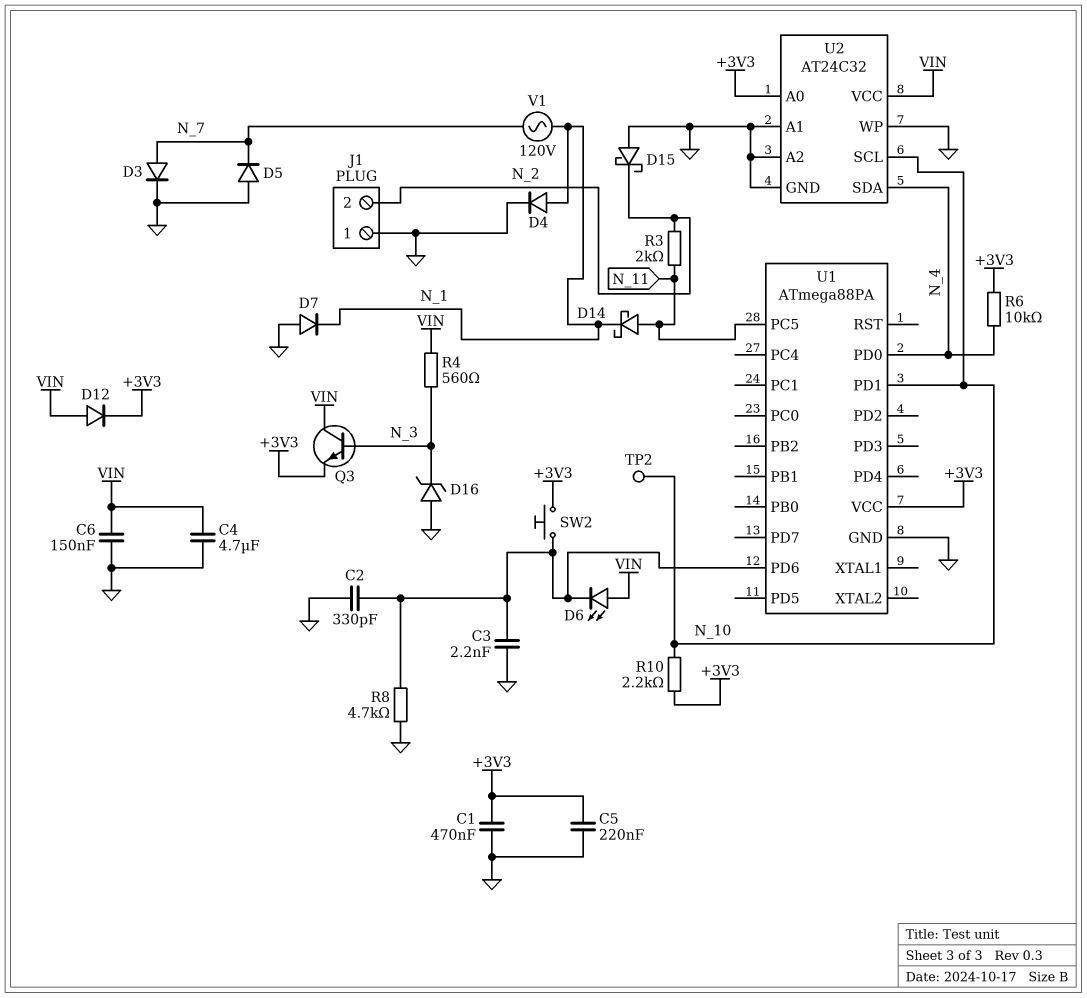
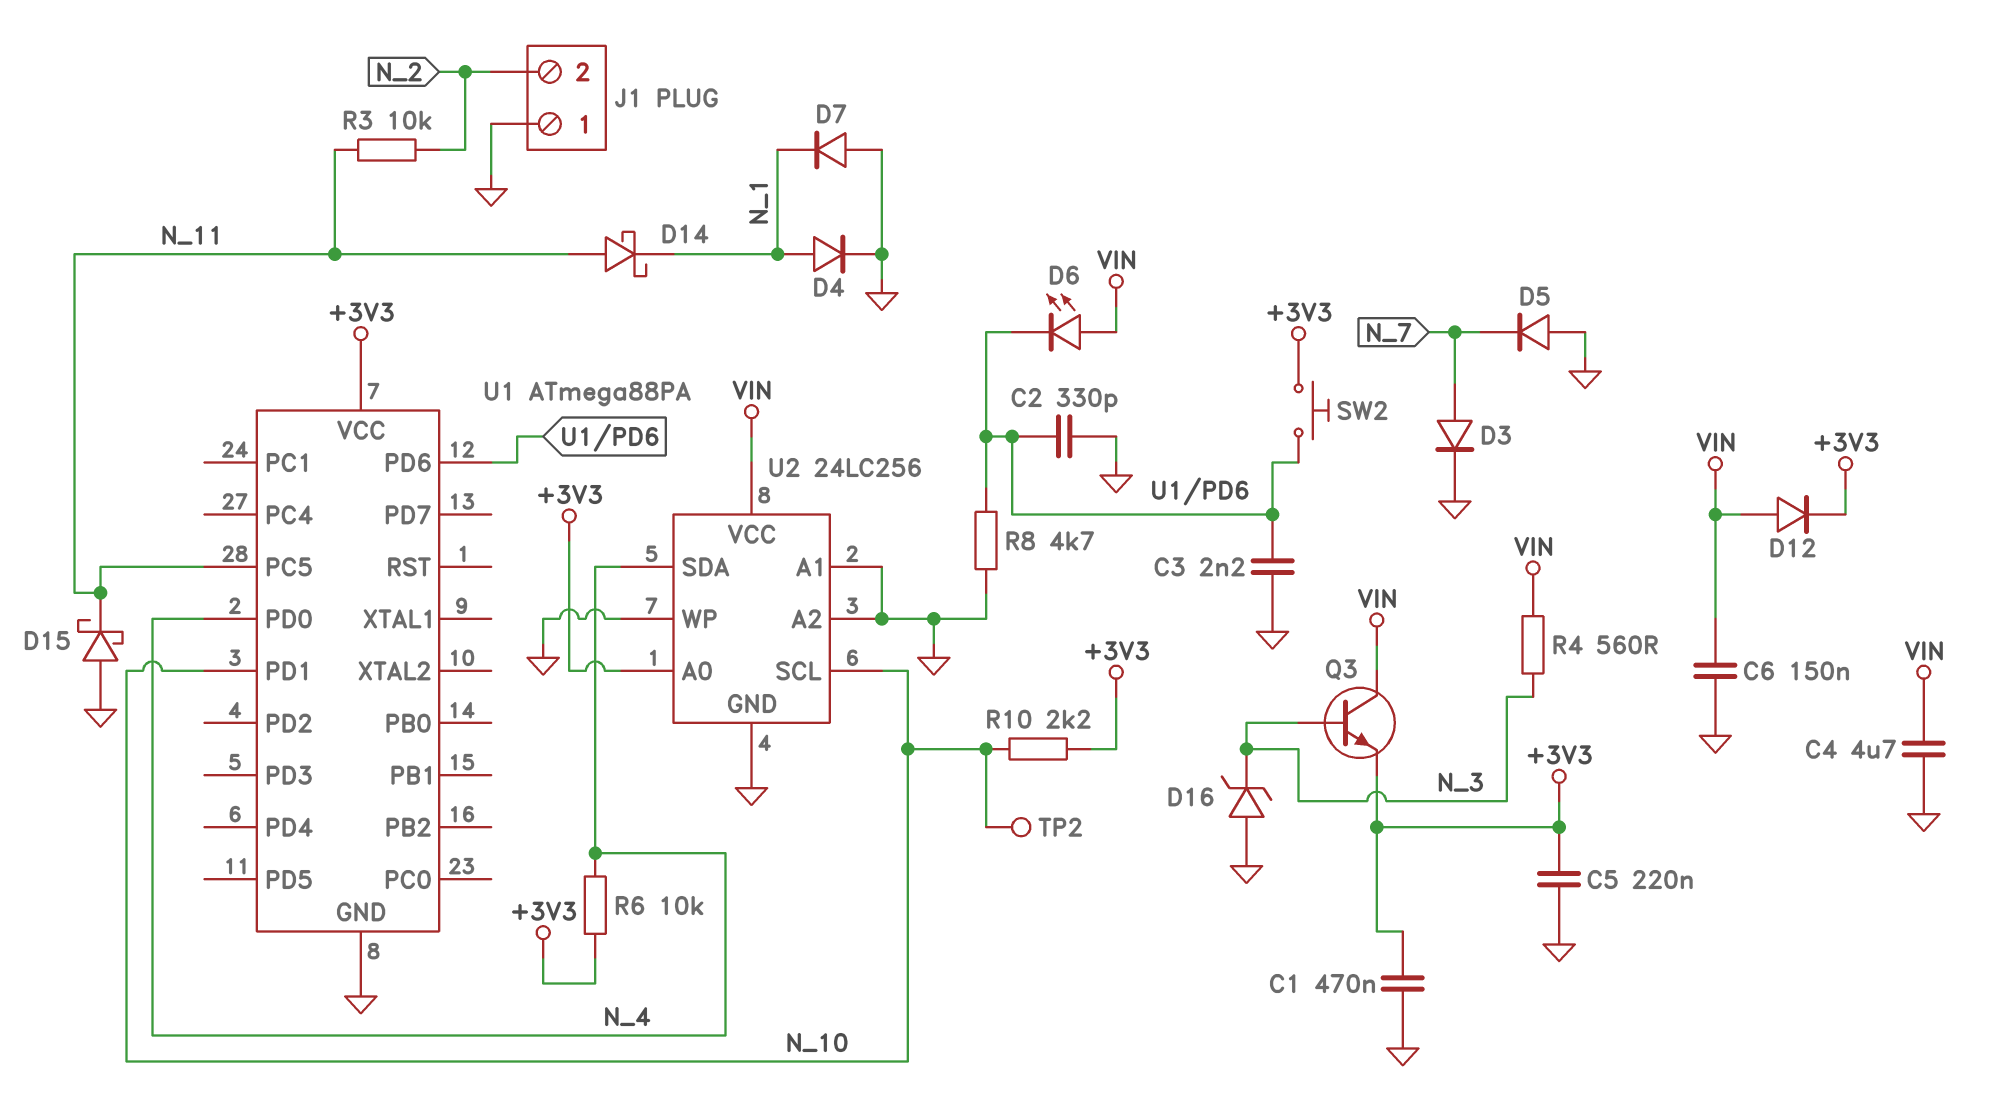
D15: schottky (A GND, K N_2) -> schottky (A GND, K N_11)
R3: 2k (N_2, N_11) -> 10k (N_2, N_11)
U2: AT24C32 -> 24LC256
V1: AC 120V (N_1, N_7) -> none

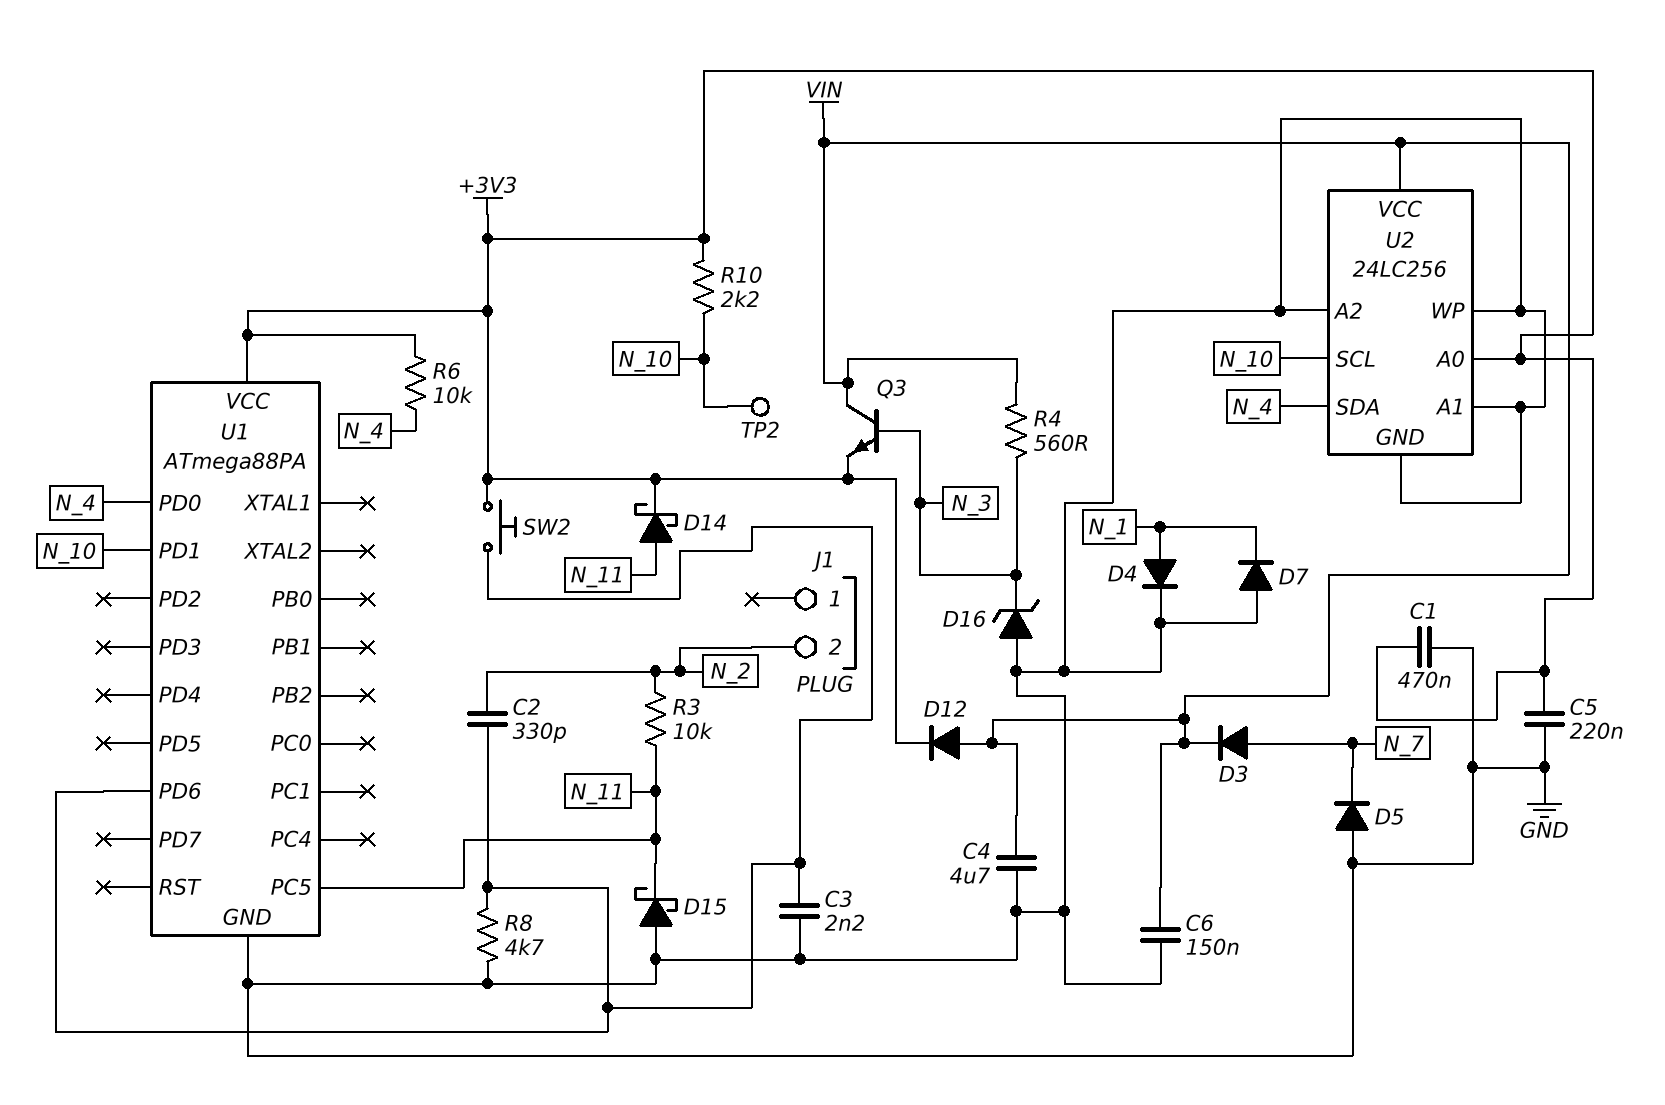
C2: 330pF (GND, U1/PD6) -> 330pF (N_2, U1/PD6)
D3: diode (A N_7, K GND) -> diode (A N_7, K VIN)
D6: LED (A VIN, K U1/PD6) -> none
D14: schottky (A N_11, K N_1) -> schottky (A N_11, K +3V3)
J1 pin 1: GND -> none

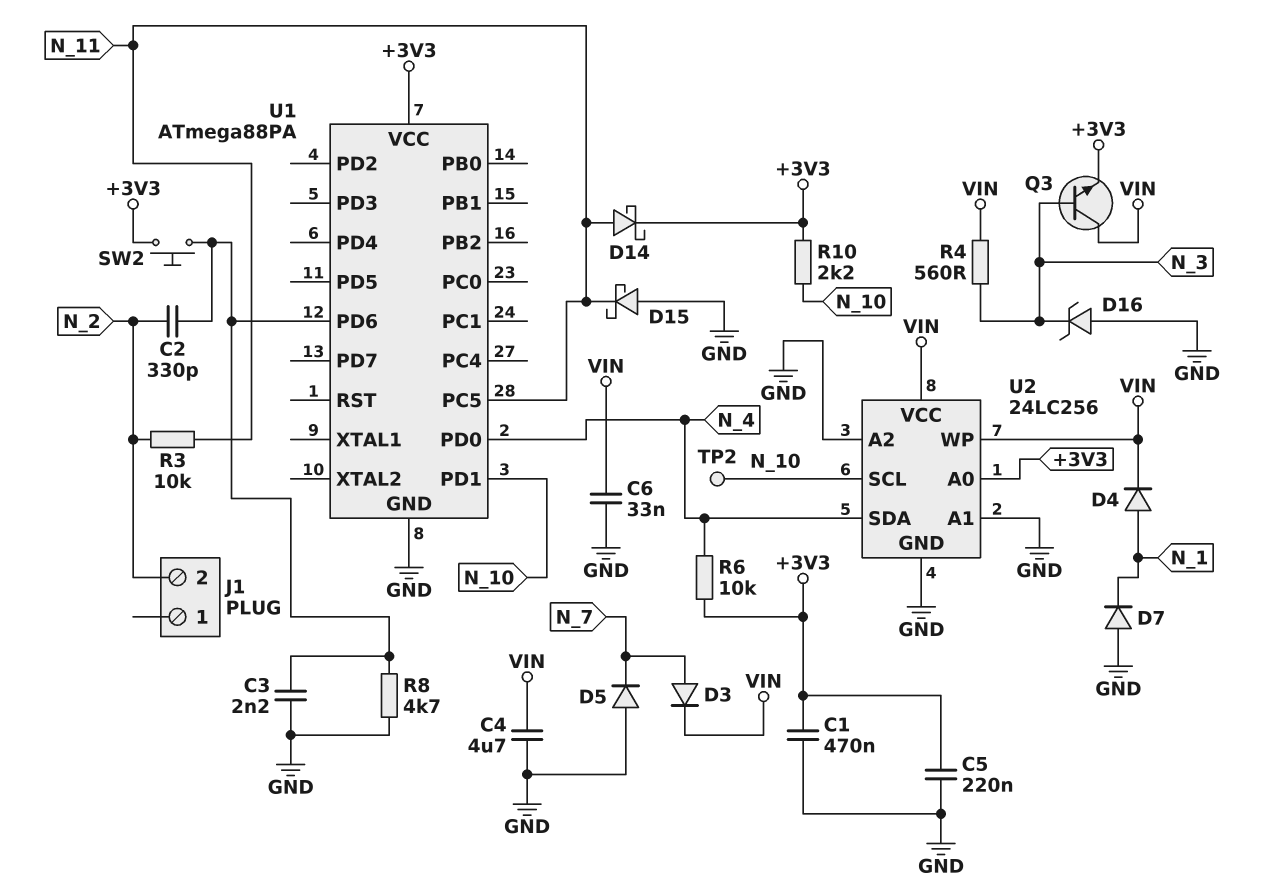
C6: 150nF (GND, VIN) -> 33nF (GND, VIN)
D4: diode (A N_1, K GND) -> diode (A N_1, K VIN)
D12: diode (A VIN, K +3V3) -> none
U2 pin WP: GND -> VIN

